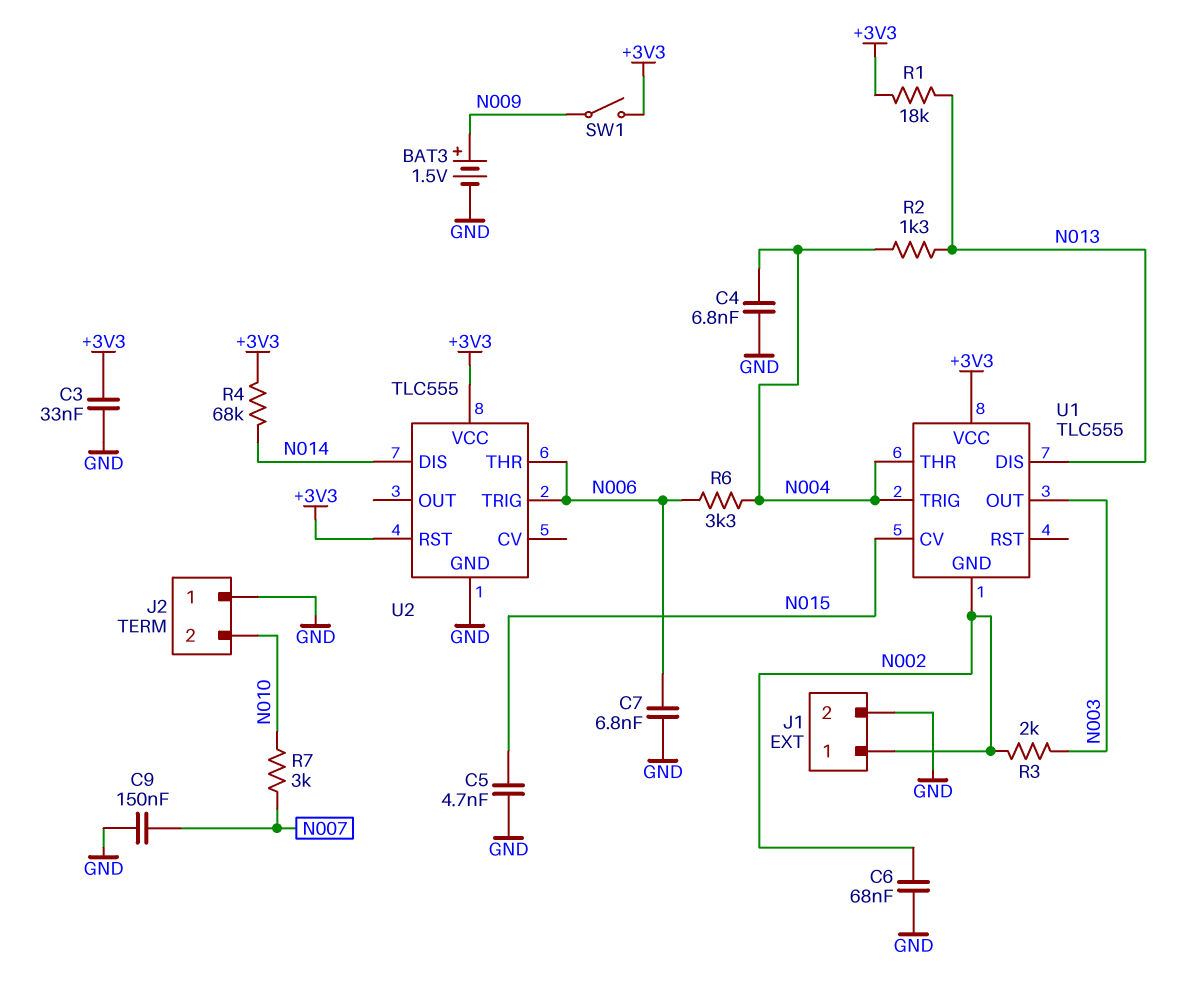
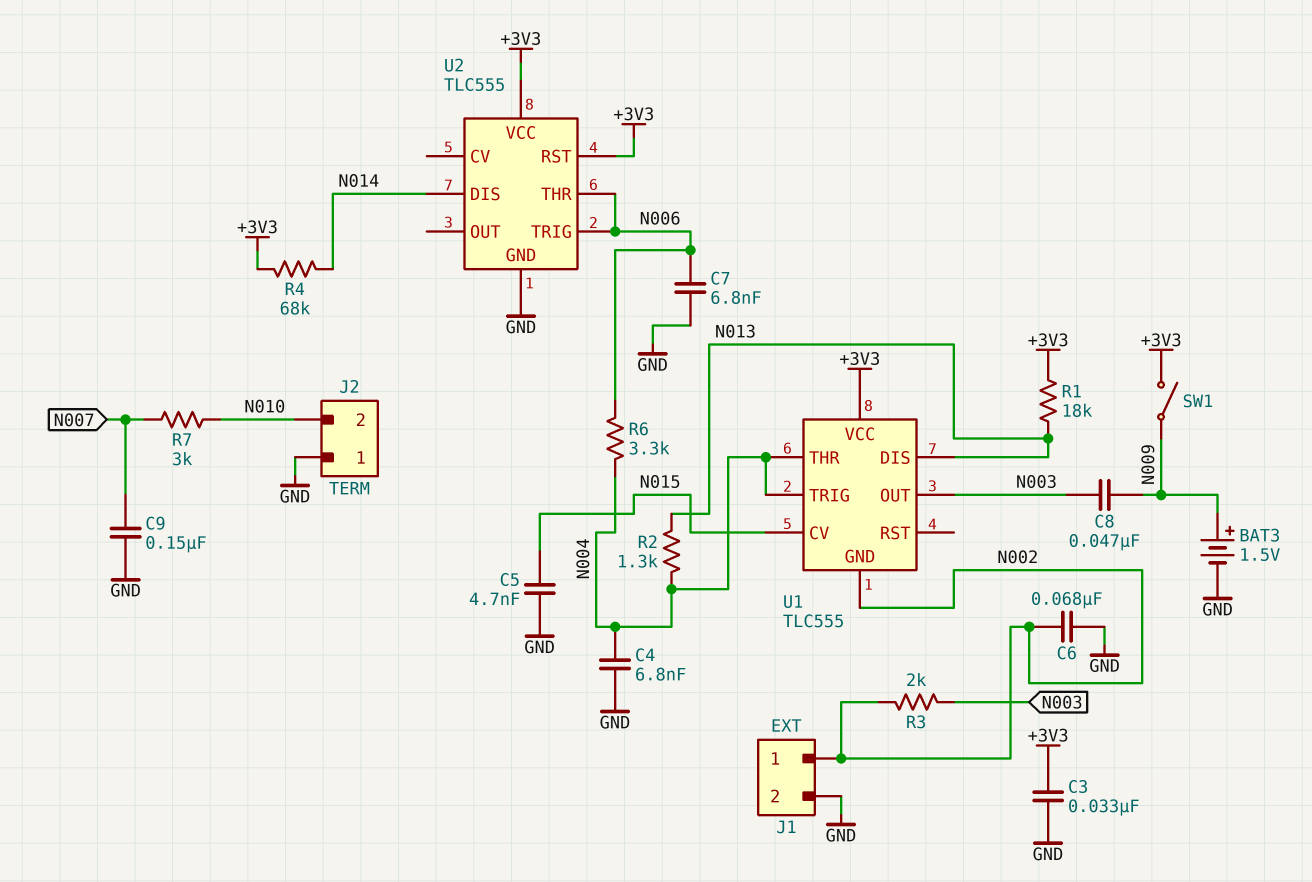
C8: none -> 47nF (N003, N009)

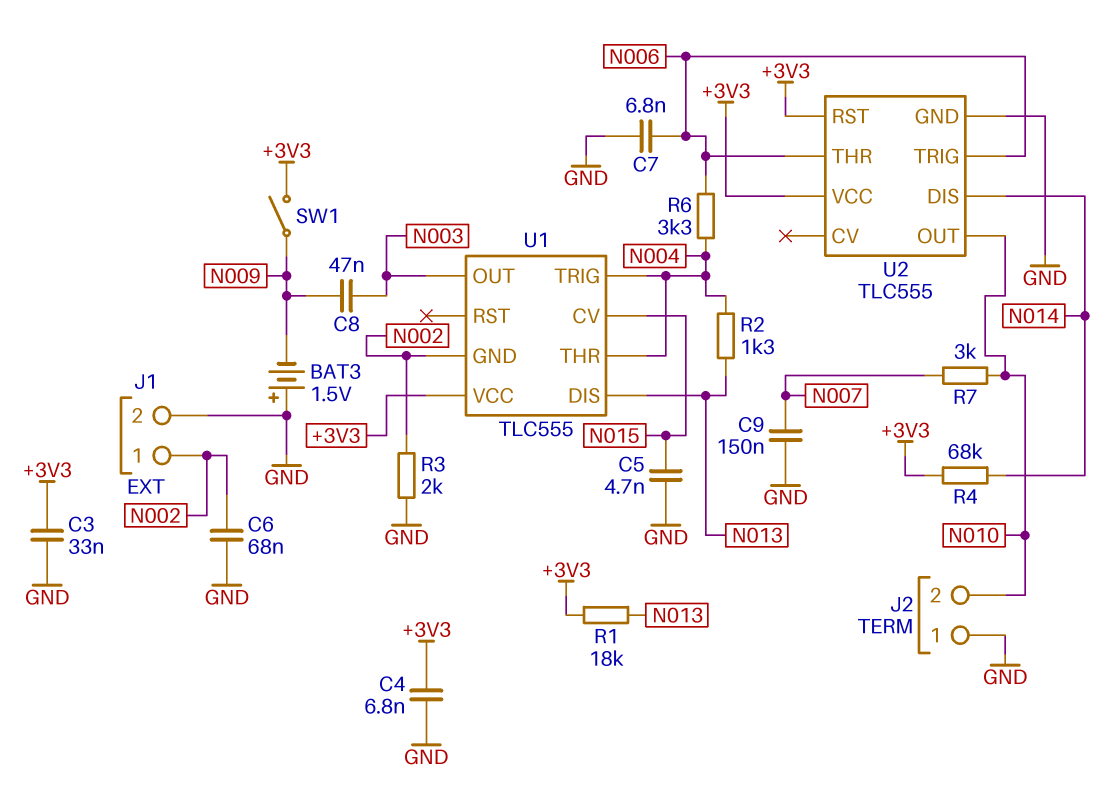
BAT3: 1.5V (plus N009, minus GND) -> 1.5V (plus GND, minus N009)
C4: 6.8nF (GND, N004) -> 6.8nF (+3V3, GND)
R3: 2k (N002, N003) -> 2k (GND, N002)
U2 pin OUT: none -> N010

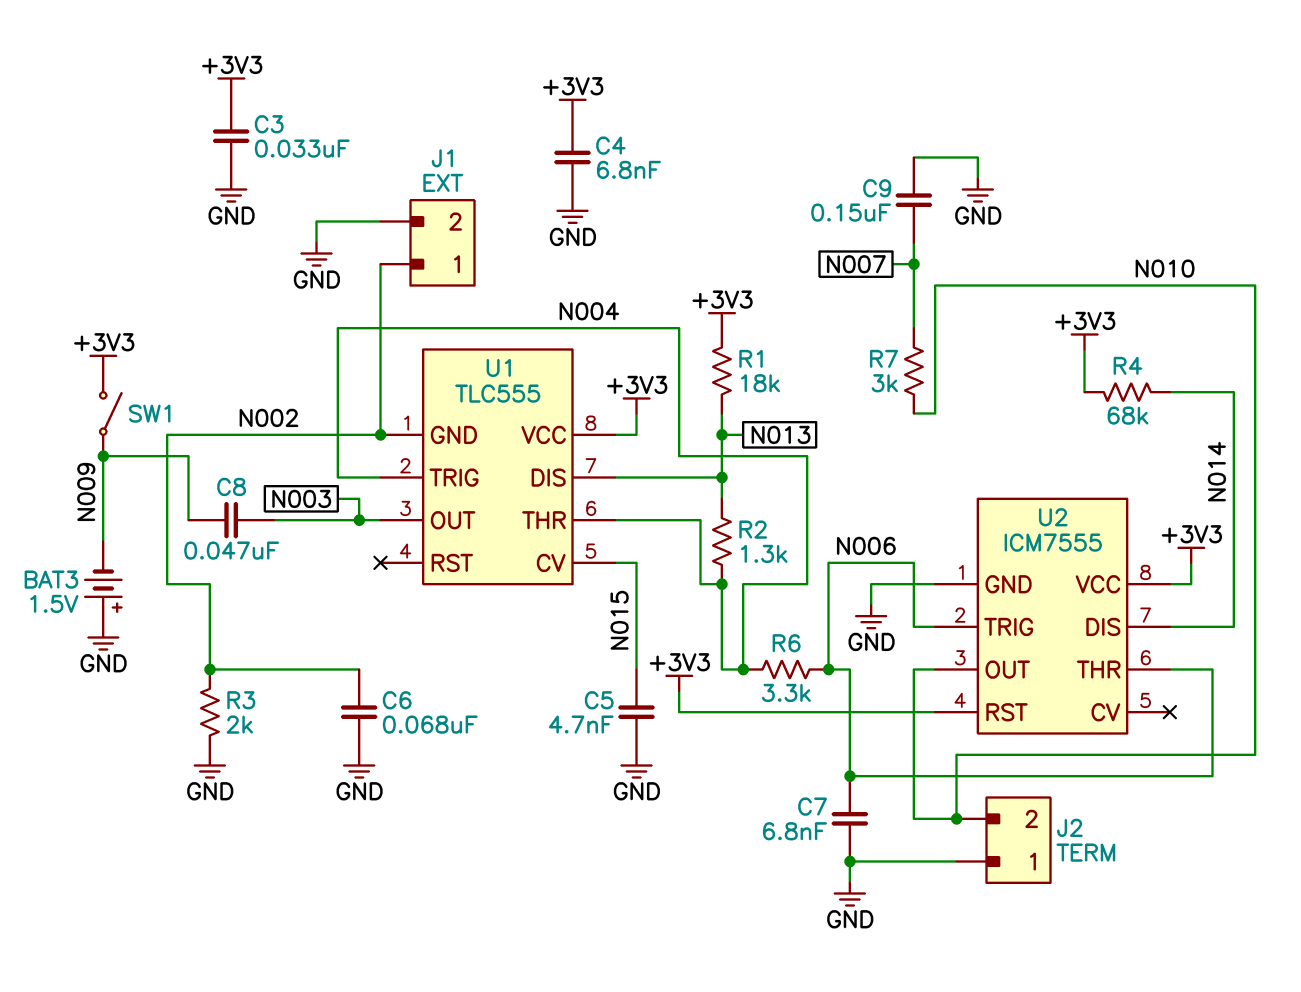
U2: TLC555 -> ICM7555

